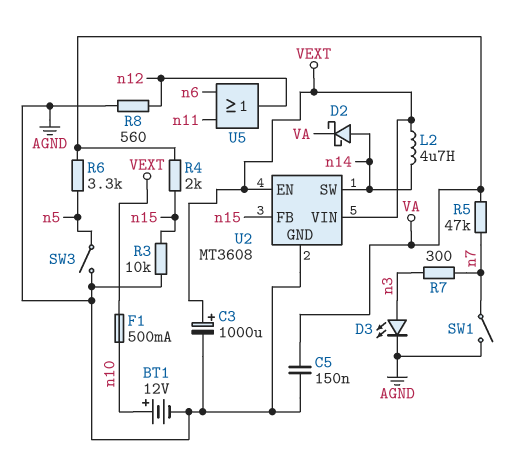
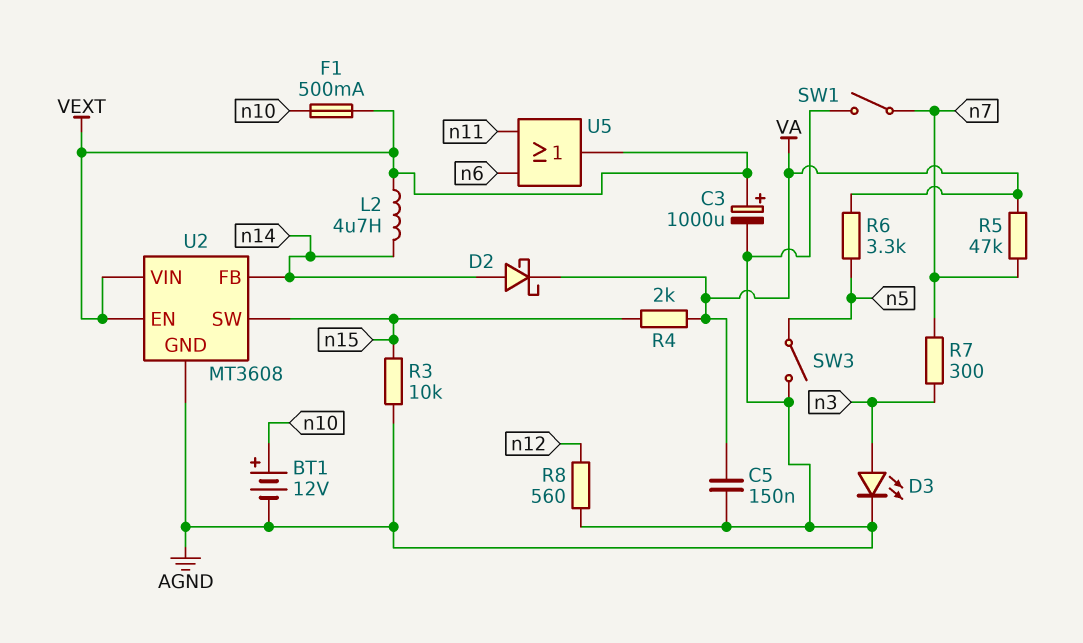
U2 pin FB: n15 -> n14
U2 pin SW: n14 -> n15
U5: OR (in n6, in n11, out n12) -> OR (in n6, in n11, out VEXT)

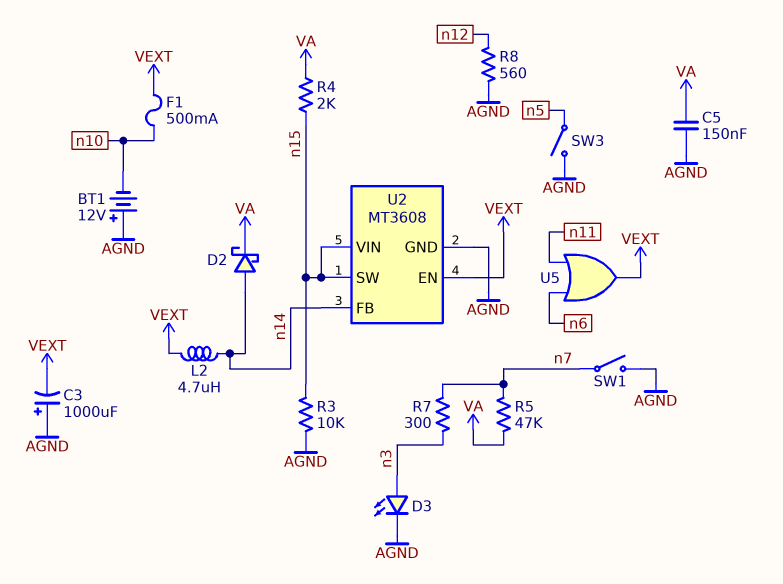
BT1: 12V (plus n10, minus AGND) -> 12V (plus AGND, minus n10)
C3: 1000uF (plus VEXT, minus AGND) -> 1000uF (plus AGND, minus VEXT)
R6: 3.3k (VA, n5) -> none
U2 pin VIN: VEXT -> n15

